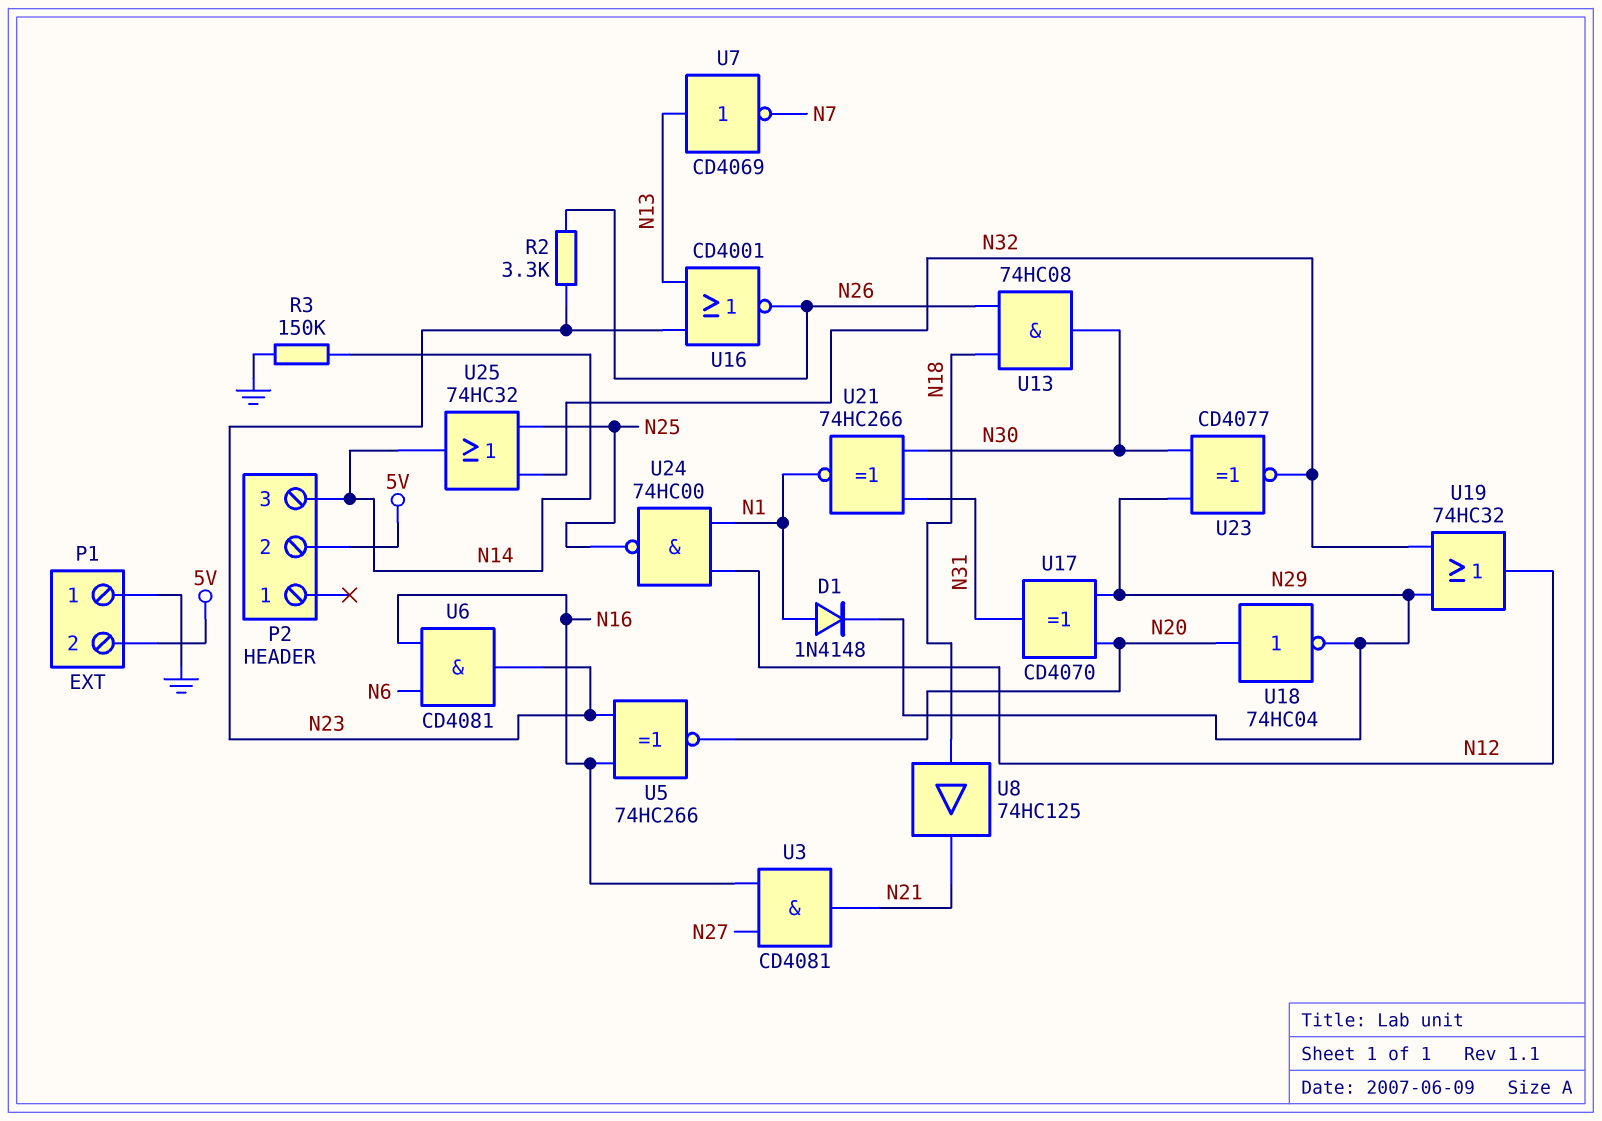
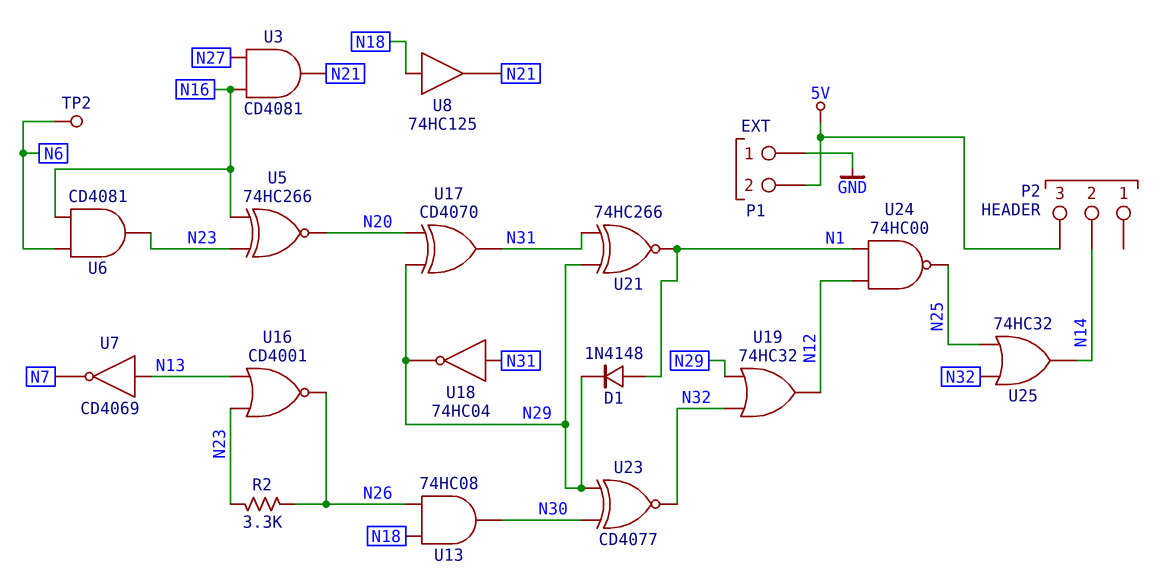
P2 pin 2: 5V -> N14
P2 pin 3: N14 -> 5V
R3: 150k (GND, N14) -> none
TP2: none -> test point (N6)
U18: NOT 74HC04 (in N20, out N29) -> NOT 74HC04 (in N31, out N29)
U21: XNOR 74HC266 (in N30, in N31, out N1) -> XNOR 74HC266 (in N29, in N31, out N1)

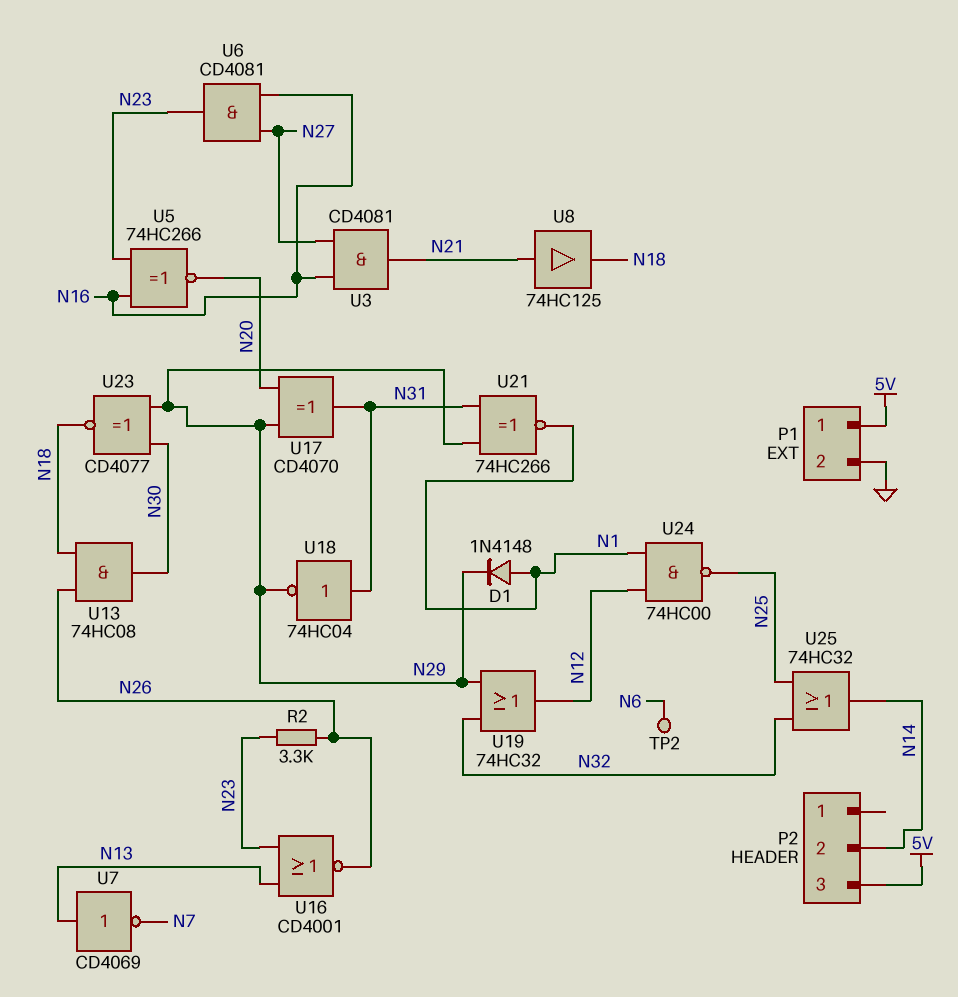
P1 pin 1: GND -> 5V
P1 pin 2: 5V -> GND
U6: AND CD4081 (in N6, in N16, out N23) -> AND CD4081 (in N16, in N27, out N23)
U8: buffer 74HC125 (in N18, out N21) -> buffer 74HC125 (in N21, out N18)
U23: XNOR CD4077 (in N29, in N30, out N32) -> XNOR CD4077 (in N29, in N30, out N18)

